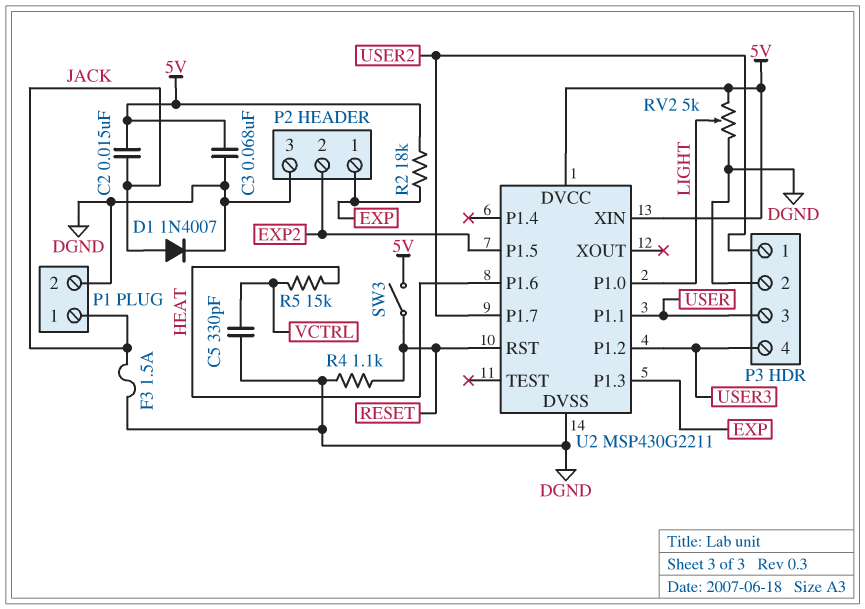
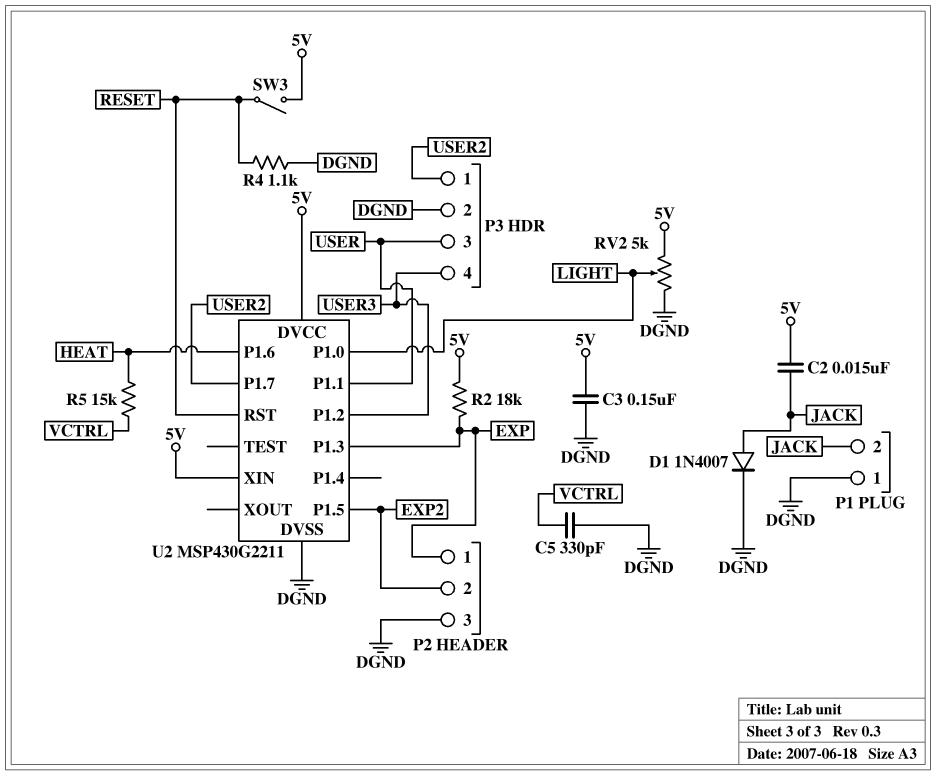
C3: 68nF (5V, DGND) -> 150nF (5V, DGND)
F3: 1.5A (DGND, JACK) -> none
P1 pin 1: JACK -> DGND
P1 pin 2: DGND -> JACK

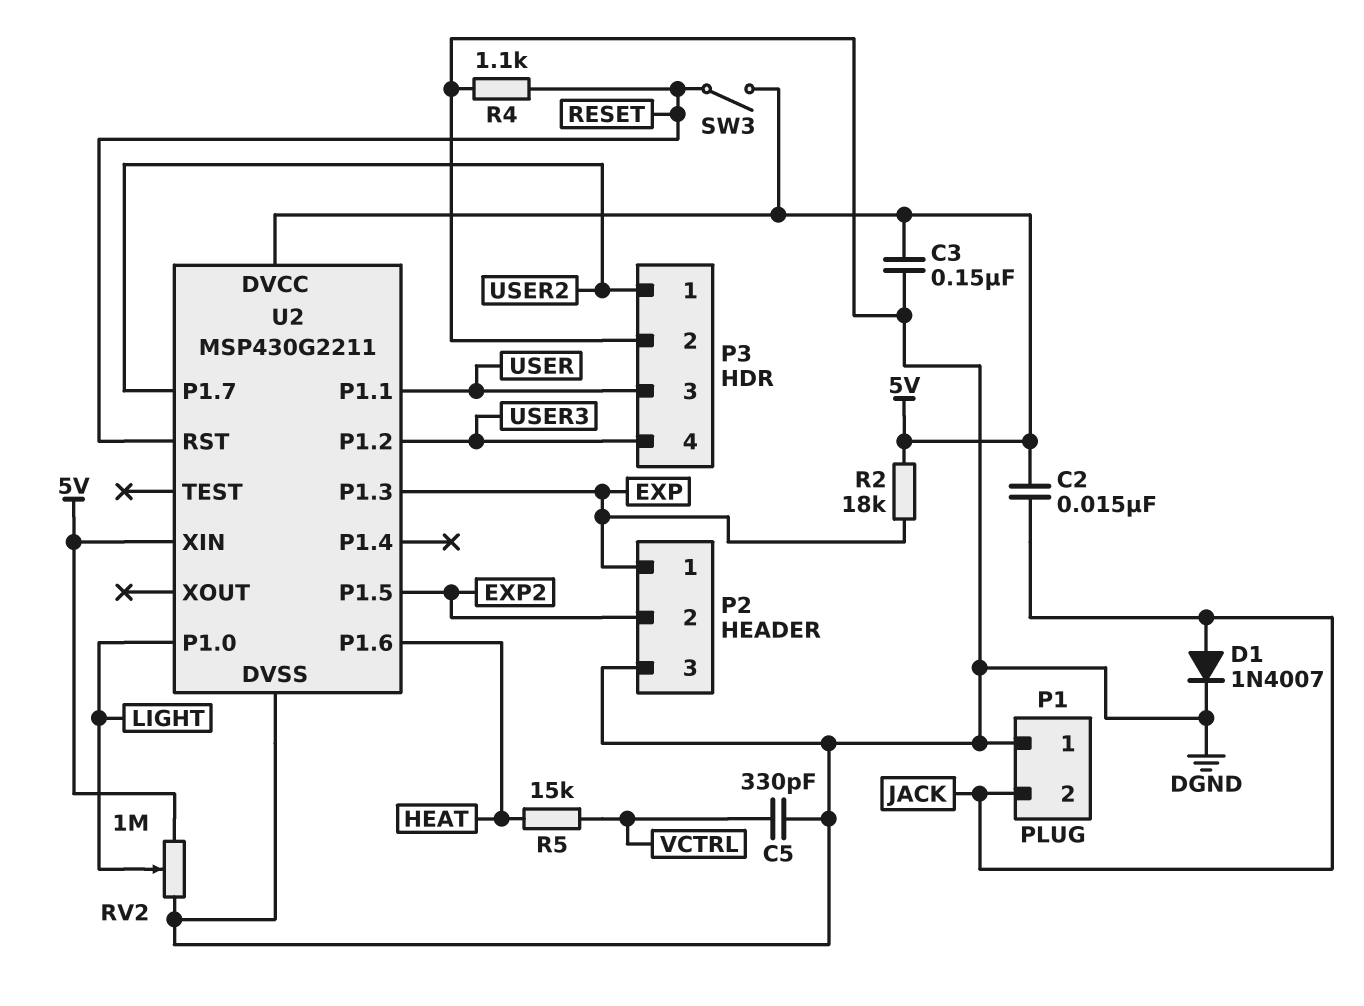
RV2: 5k (5V, DGND, wiper LIGHT) -> 1M (5V, DGND, wiper LIGHT)

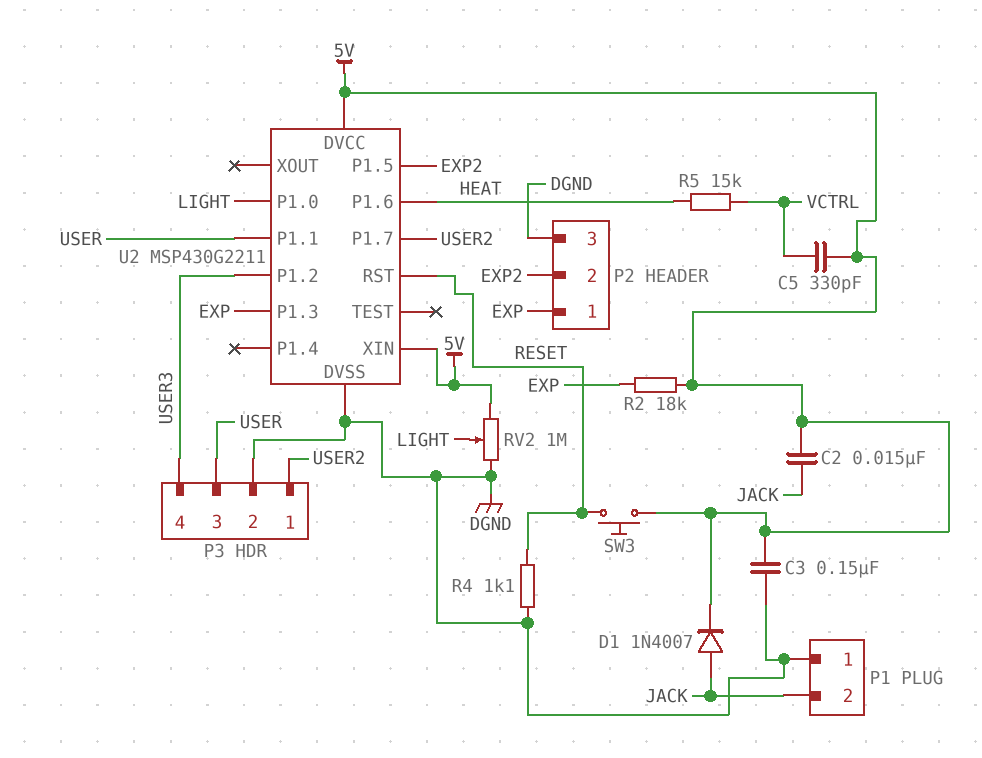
C5: 330pF (DGND, VCTRL) -> 330pF (5V, VCTRL)
D1: diode 1N4007 (A JACK, K DGND) -> diode 1N4007 (A JACK, K 5V)
SW3: switch (5V, RESET) -> button (5V, RESET)

